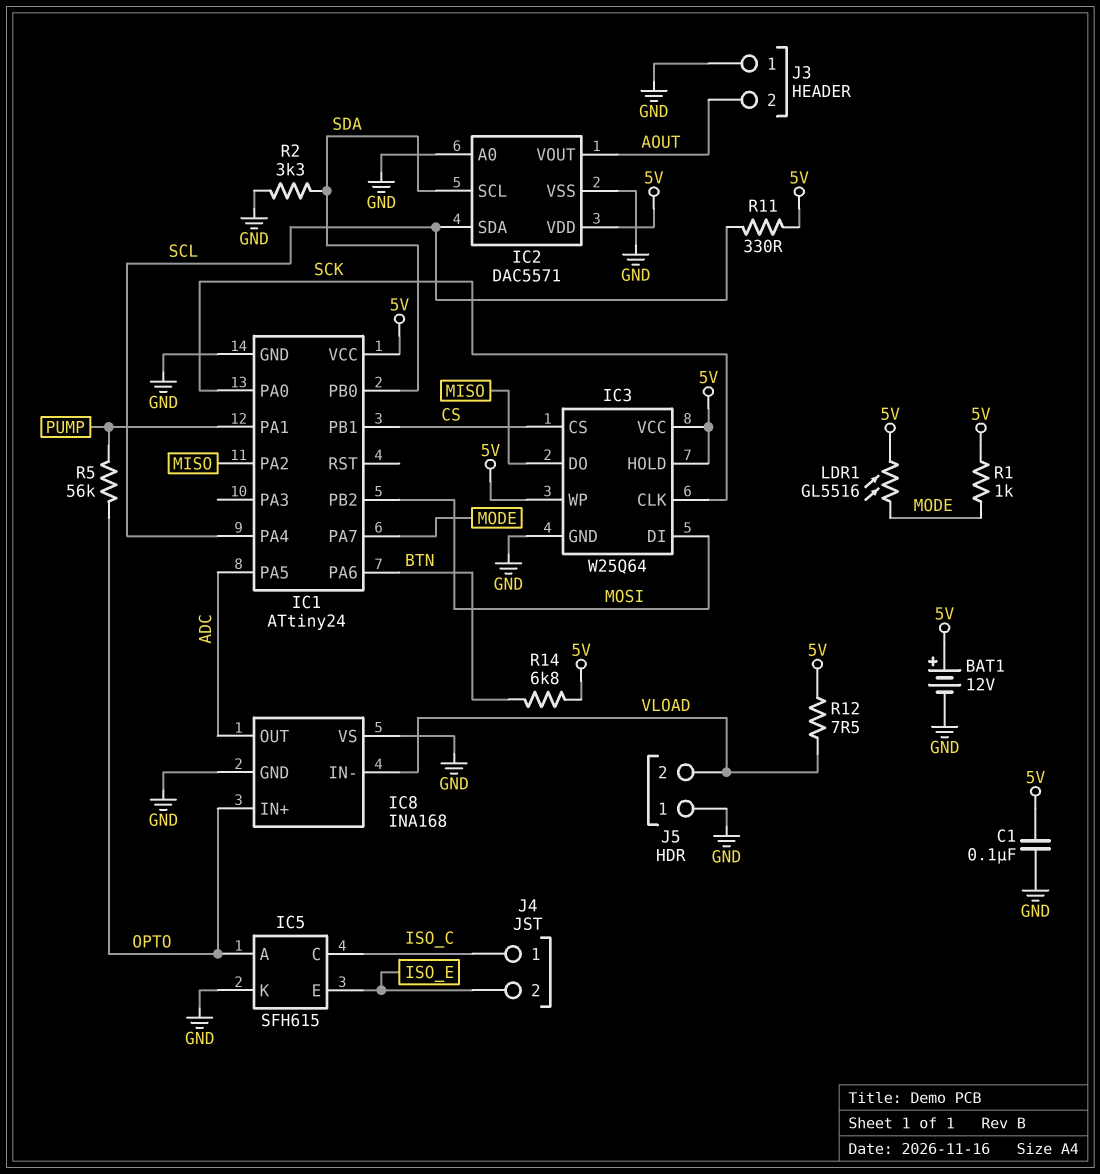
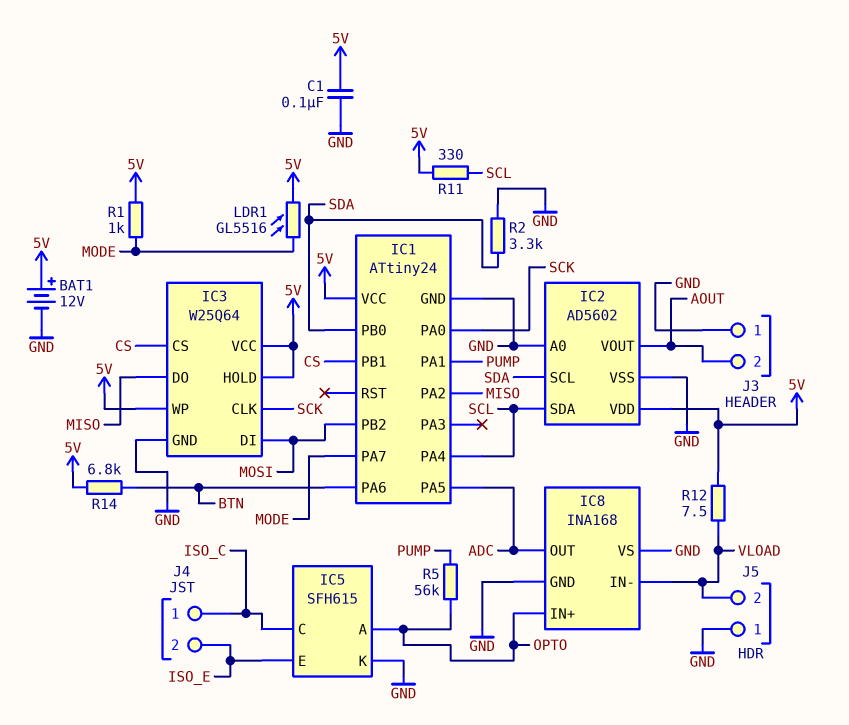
IC2: DAC5571 -> AD5602

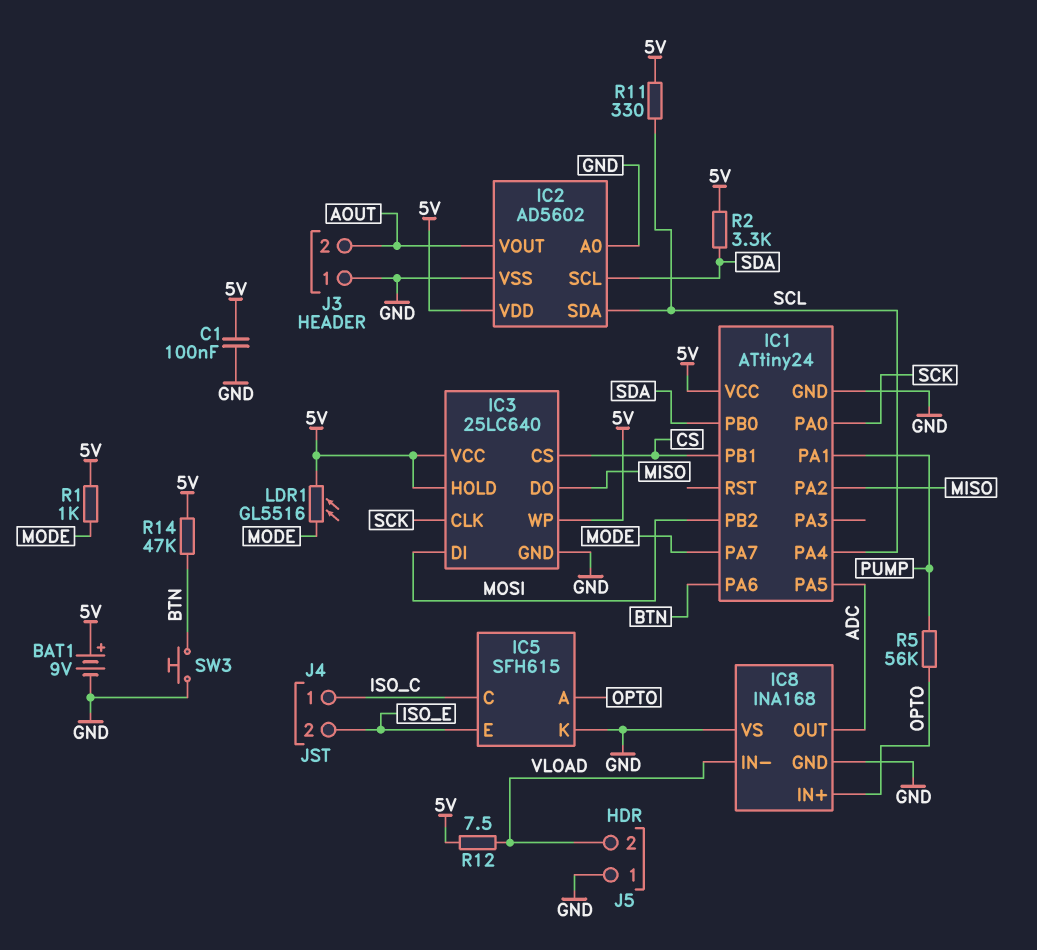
BAT1: 12V (plus 5V, minus GND) -> 9V (plus 5V, minus GND)
IC3: W25Q64 -> 25LC640
R2: 3.3k (GND, SDA) -> 3.3k (5V, SDA)
R14: 6.8k (5V, BTN) -> 47k (5V, BTN)
SW3: none -> button (BTN, GND)

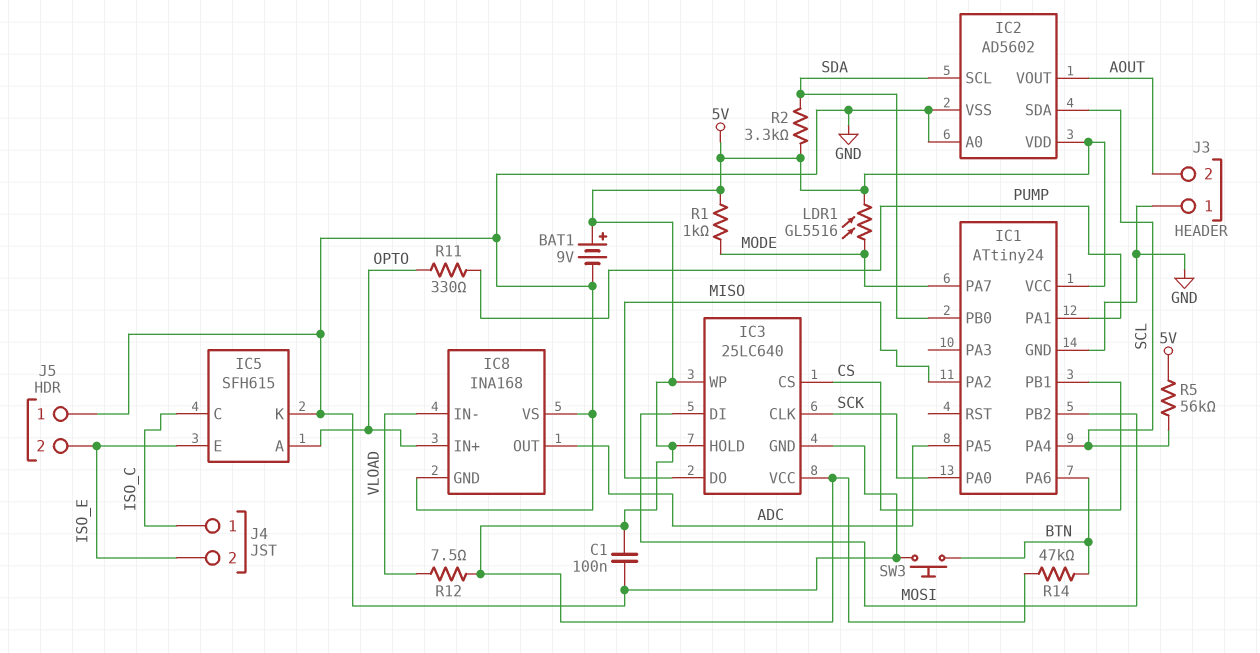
J5 pin 2: VLOAD -> ISO_E
R5: 56k (OPTO, PUMP) -> 56k (5V, SCL)
R11: 330 (5V, SCL) -> 330 (OPTO, PUMP)

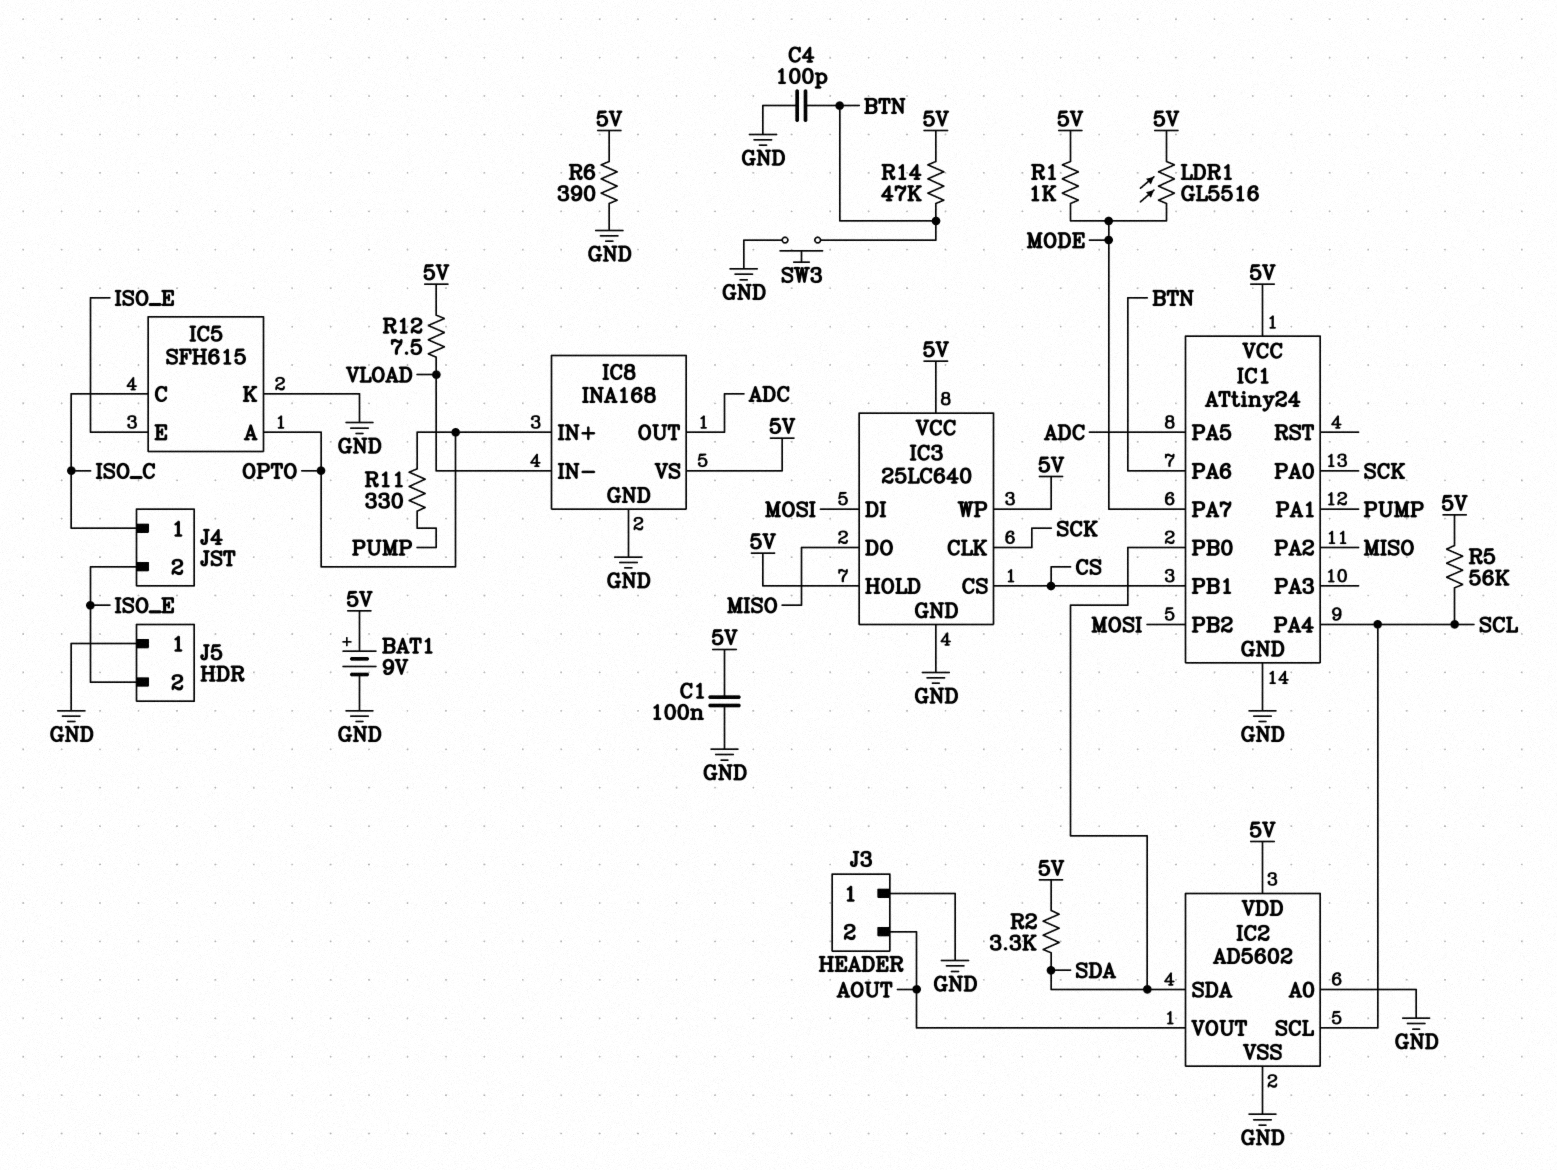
C4: none -> 100pF (BTN, GND)
IC2 pin SCL: SDA -> SCL
IC2 pin SDA: SCL -> SDA
IC8 pin VS: GND -> 5V
R6: none -> 390 (5V, GND)

